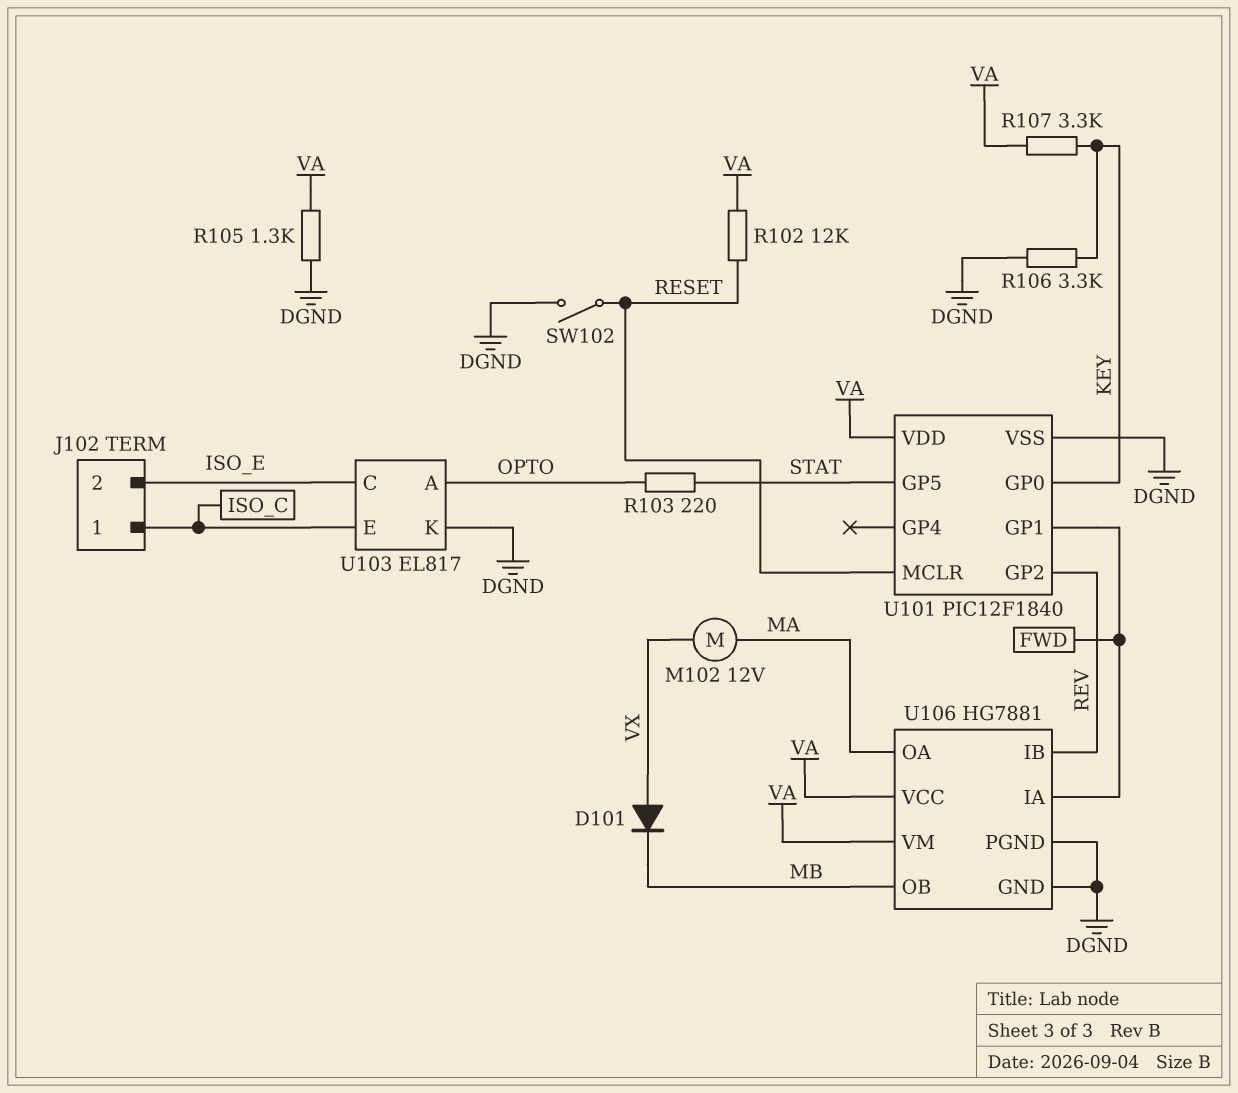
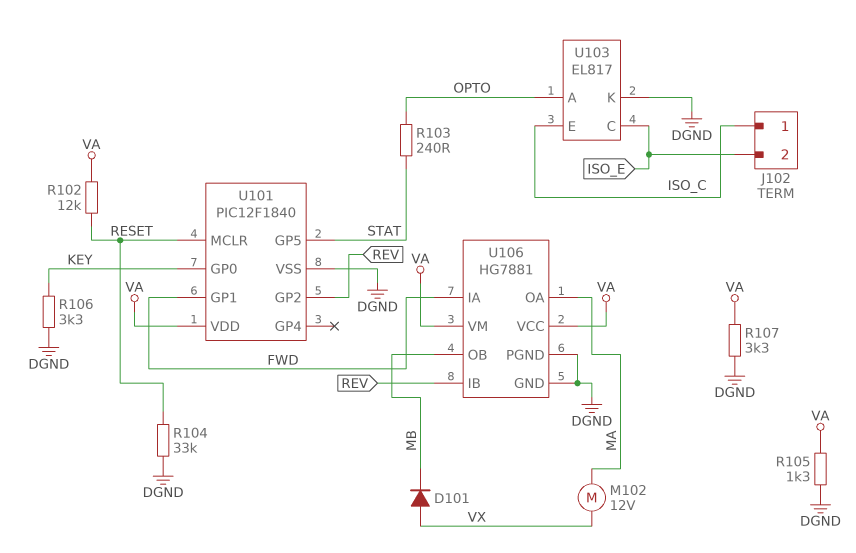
R103: 220 (OPTO, STAT) -> 240 (OPTO, STAT)
R104: none -> 33k (DGND, RESET)
R107: 3.3k (KEY, VA) -> 3.3k (DGND, VA)
SW102: switch (DGND, RESET) -> none

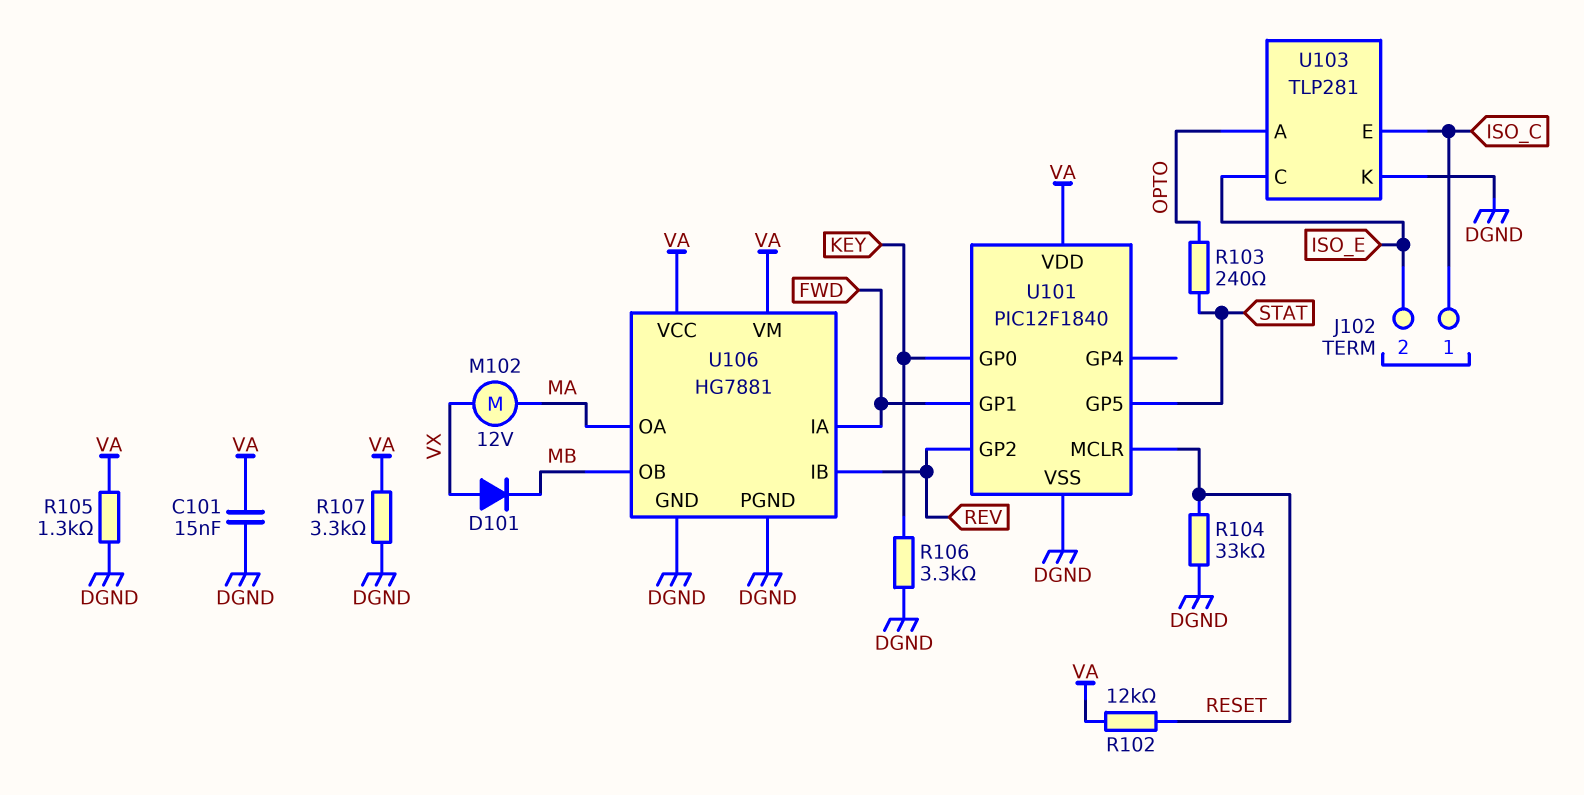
C101: none -> 15nF (DGND, VA)
U103: EL817 -> TLP281

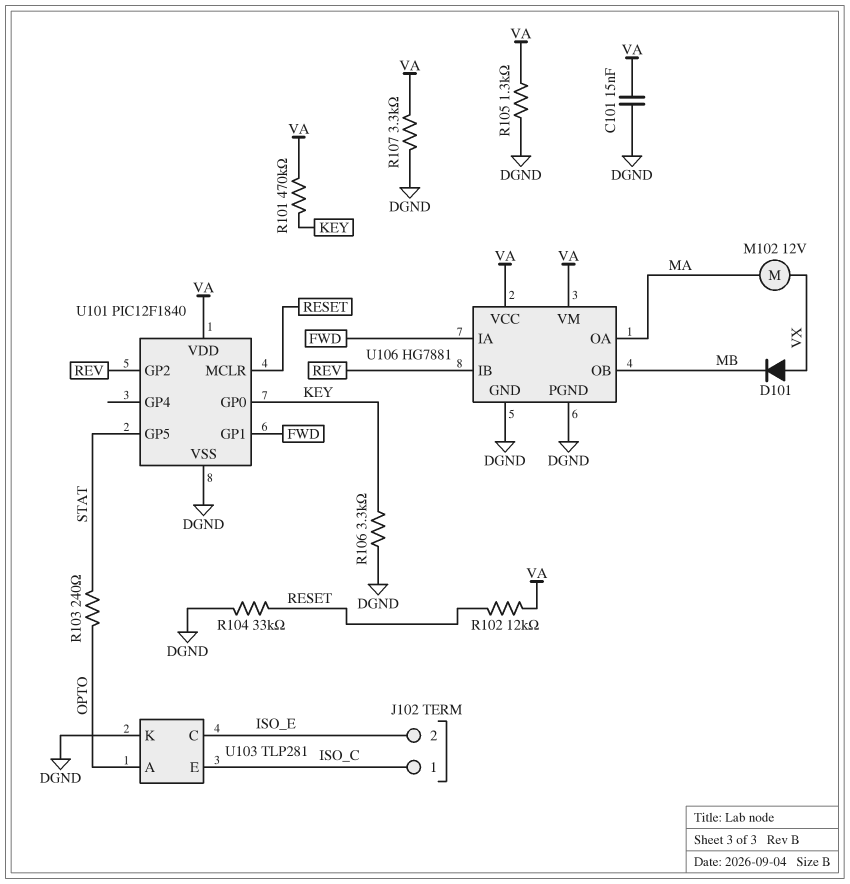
R101: none -> 470k (KEY, VA)

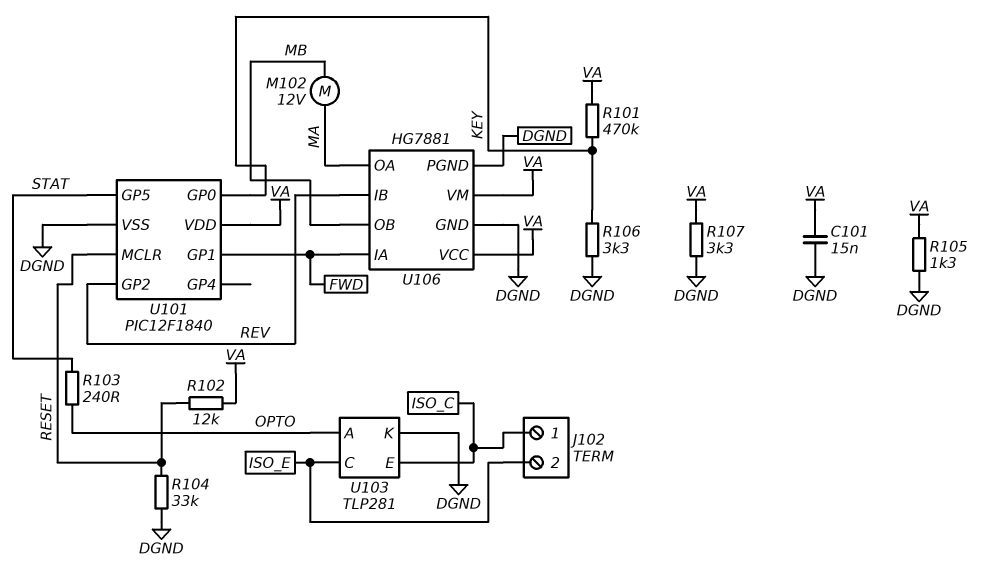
D101: diode (A VX, K MB) -> none
M102: motor 12V (MA, VX) -> motor 12V (MA, MB)

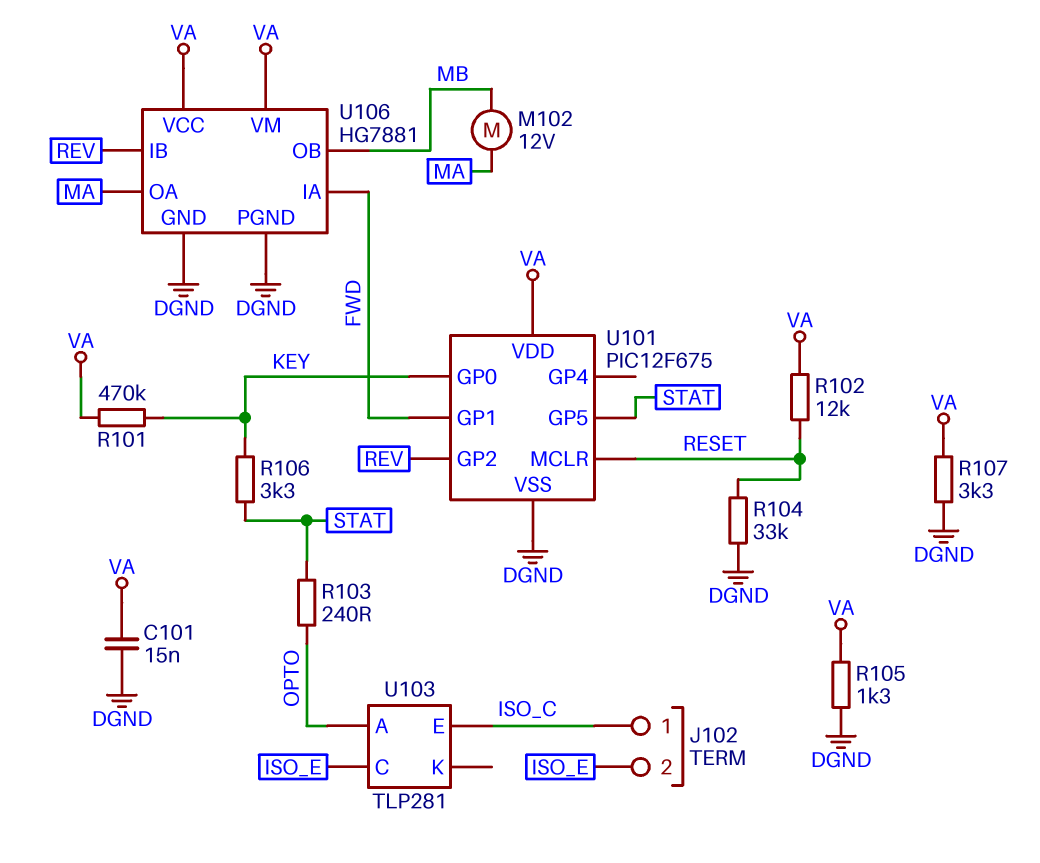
R106: 3.3k (DGND, KEY) -> 3.3k (KEY, STAT)
U101: PIC12F1840 -> PIC12F675
U103 pin K: DGND -> none

